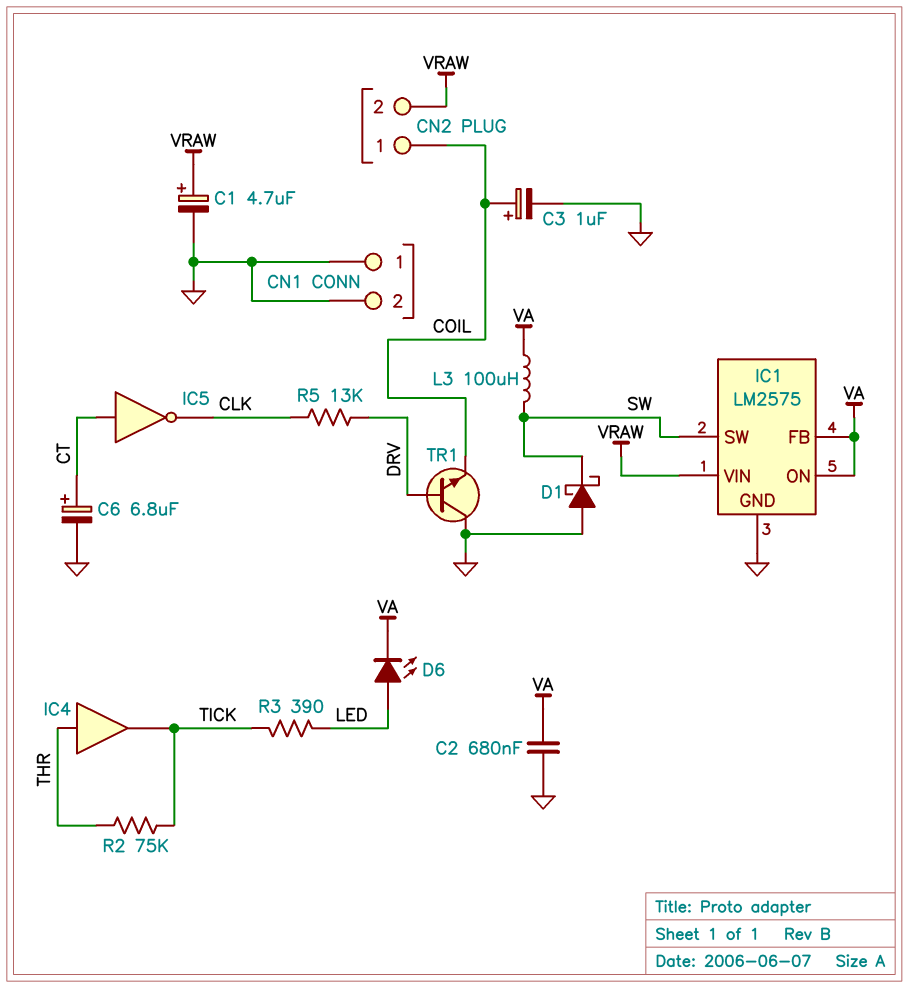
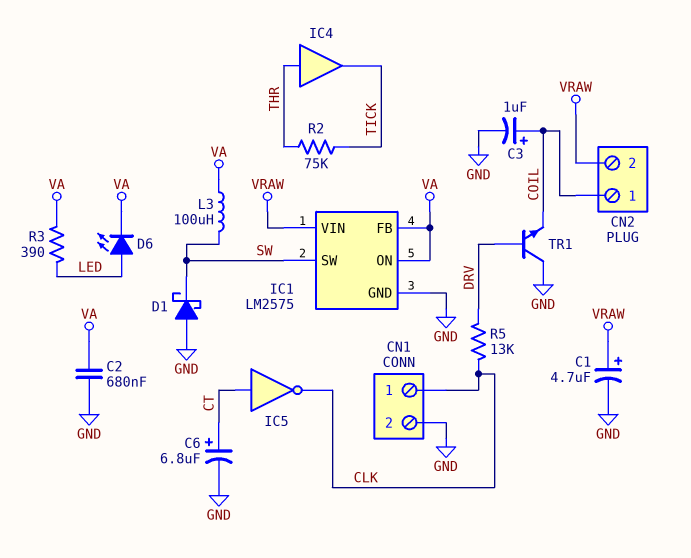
CN1 pin 1: GND -> CLK
R3: 390 (LED, TICK) -> 390 (LED, VA)

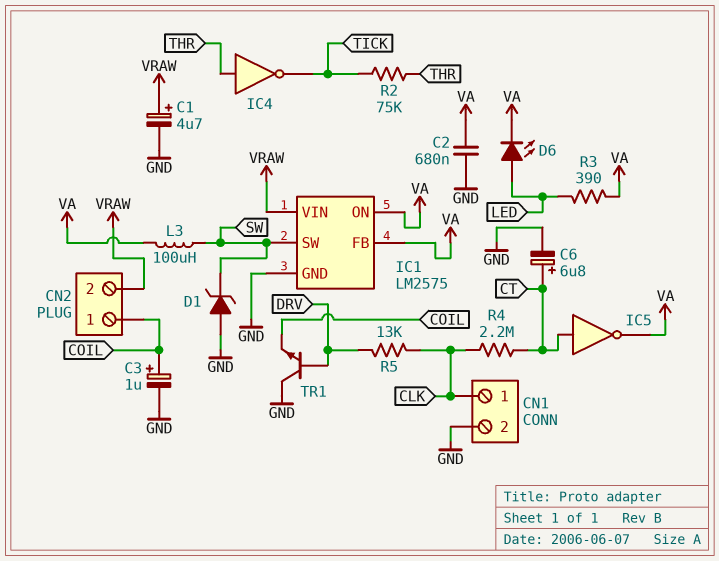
D1: schottky (A GND, K SW) -> zener (A GND, K SW)
IC4: buffer (in THR, out TICK) -> NOT (in THR, out TICK)
IC5: NOT (in CT, out CLK) -> NOT (in CT, out VA)
R4: none -> 2.2M (CLK, CT)

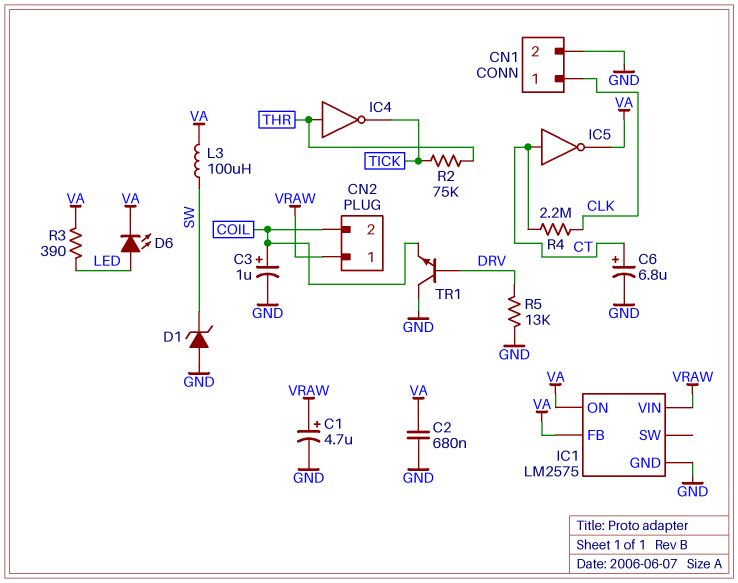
CN2 pin 1: COIL -> VRAW
CN2 pin 2: VRAW -> COIL
IC1 pin SW: SW -> none
R5: 13k (CLK, DRV) -> 13k (DRV, GND)

